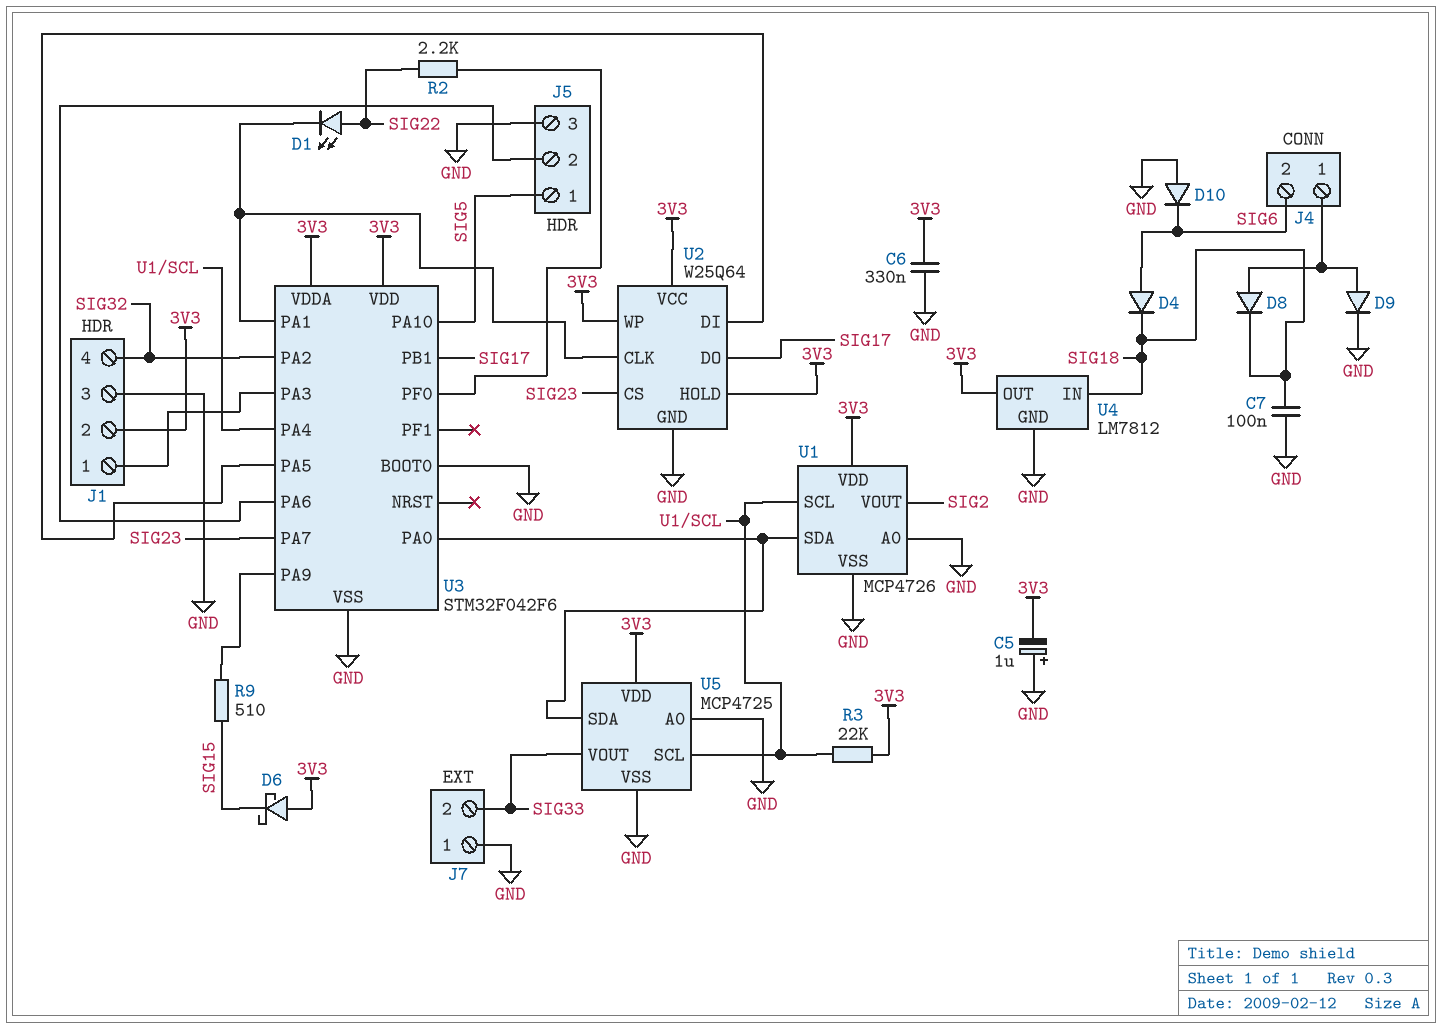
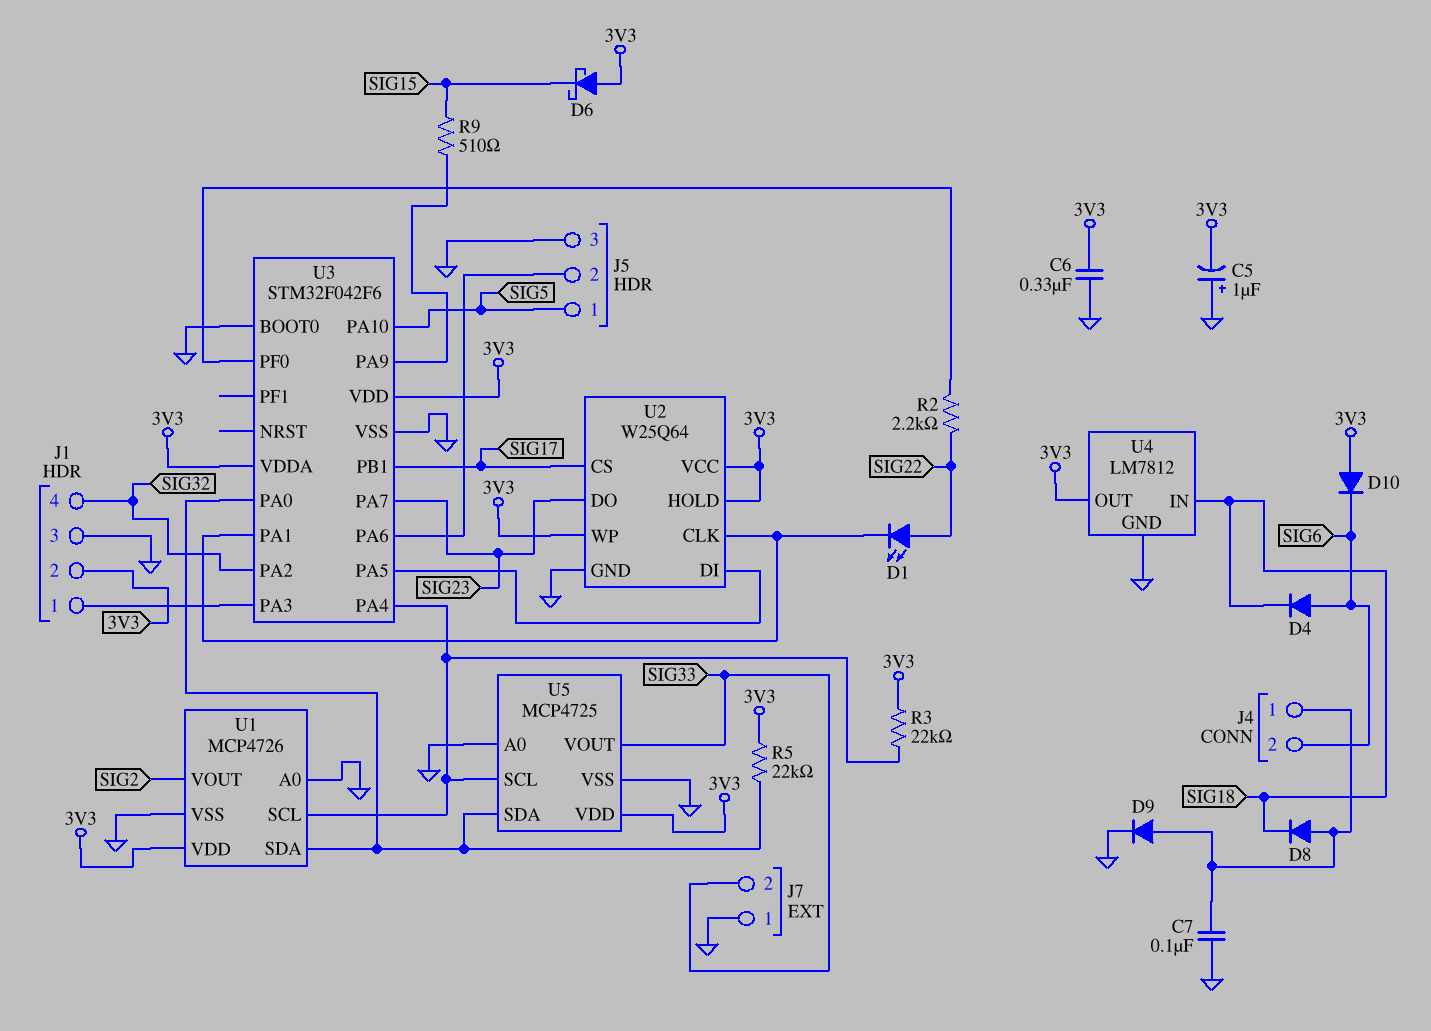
C7: 100nF (GND, SIG18) -> 100nF (GND, J4/1)
D10: diode (A GND, K SIG6) -> diode (A 3V3, K SIG6)
R5: none -> 22k (3V3, U1/SDA)
U2 pin CS: SIG23 -> SIG17
U2 pin DO: SIG17 -> SIG23

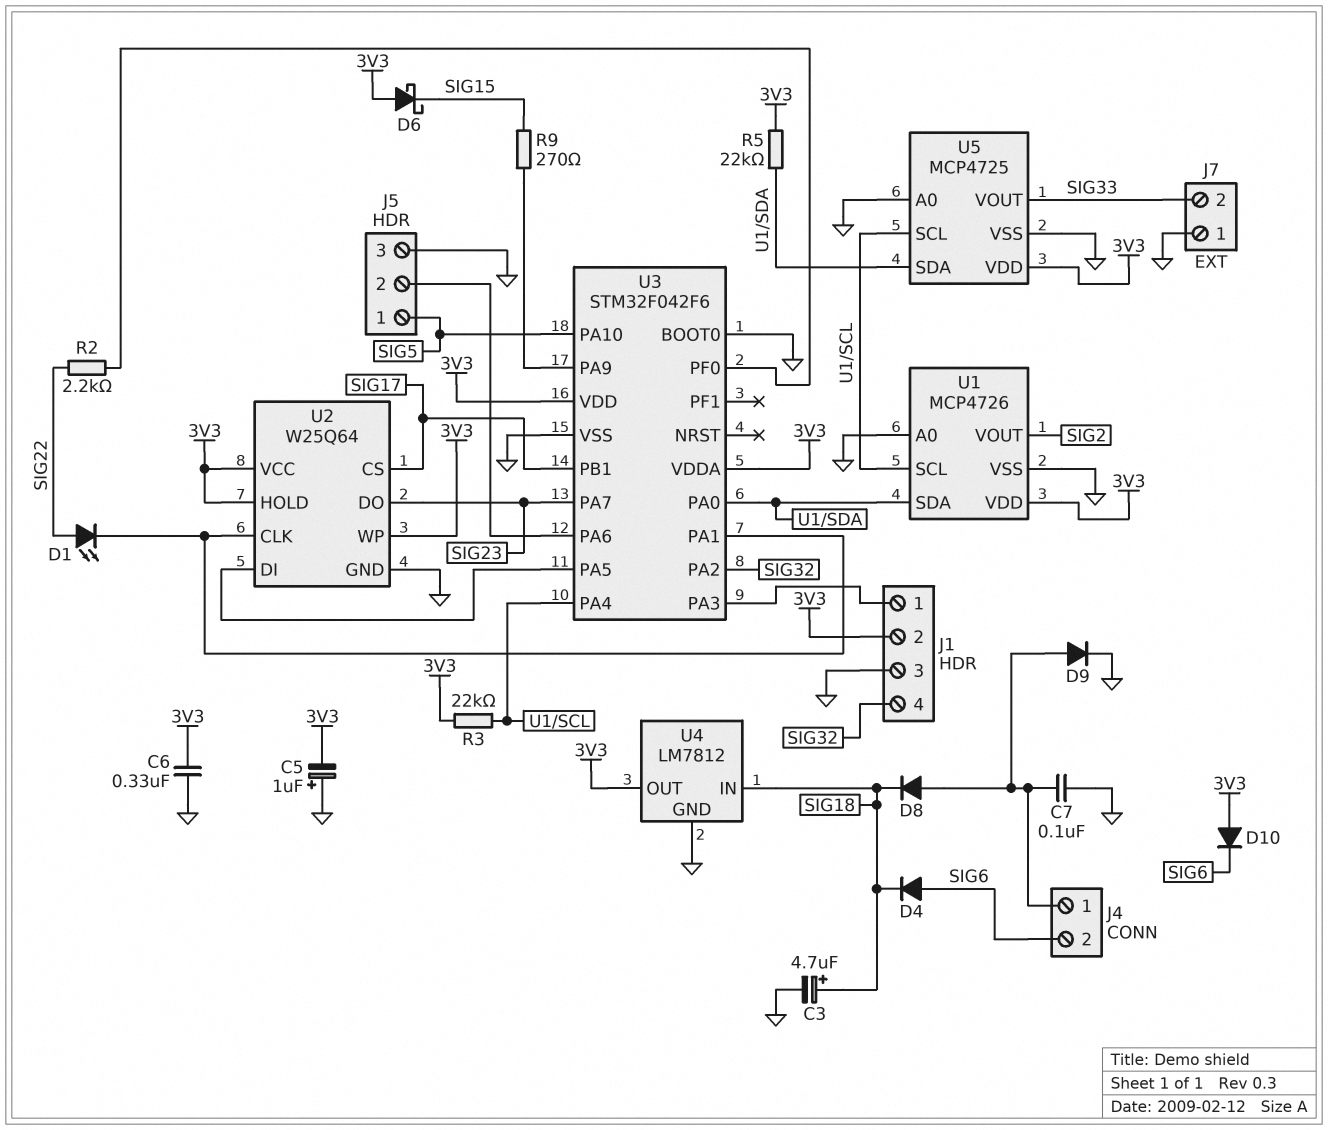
C3: none -> 4.7uF (plus SIG18, minus GND)
R9: 510 (SIG15, U3/PA9) -> 270 (SIG15, U3/PA9)

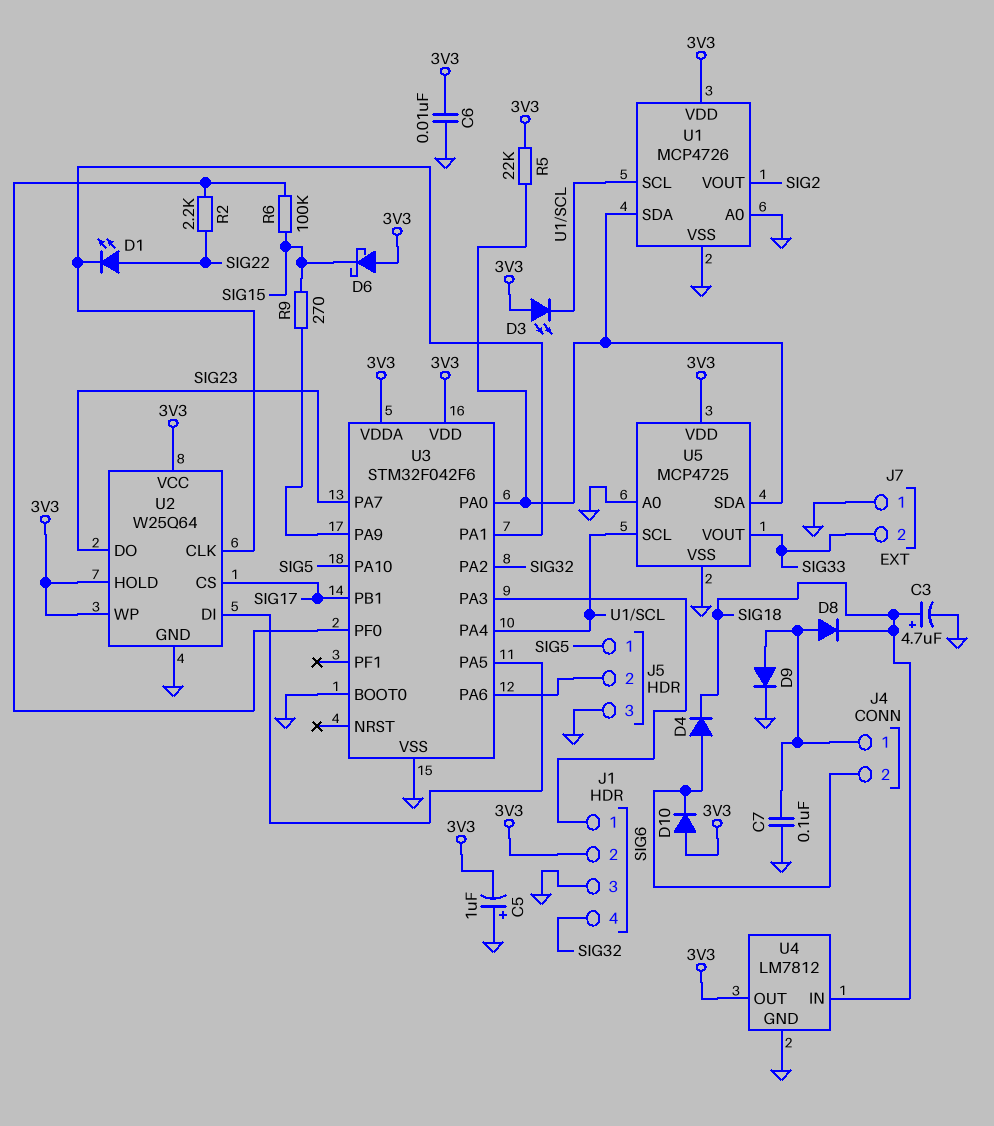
C6: 330nF (3V3, GND) -> 10nF (3V3, GND)
D3: none -> LED (A 3V3, K U1/SCL)
R3: 22k (3V3, U1/SCL) -> none
R6: none -> 100k (SIG15, U3/PF0)

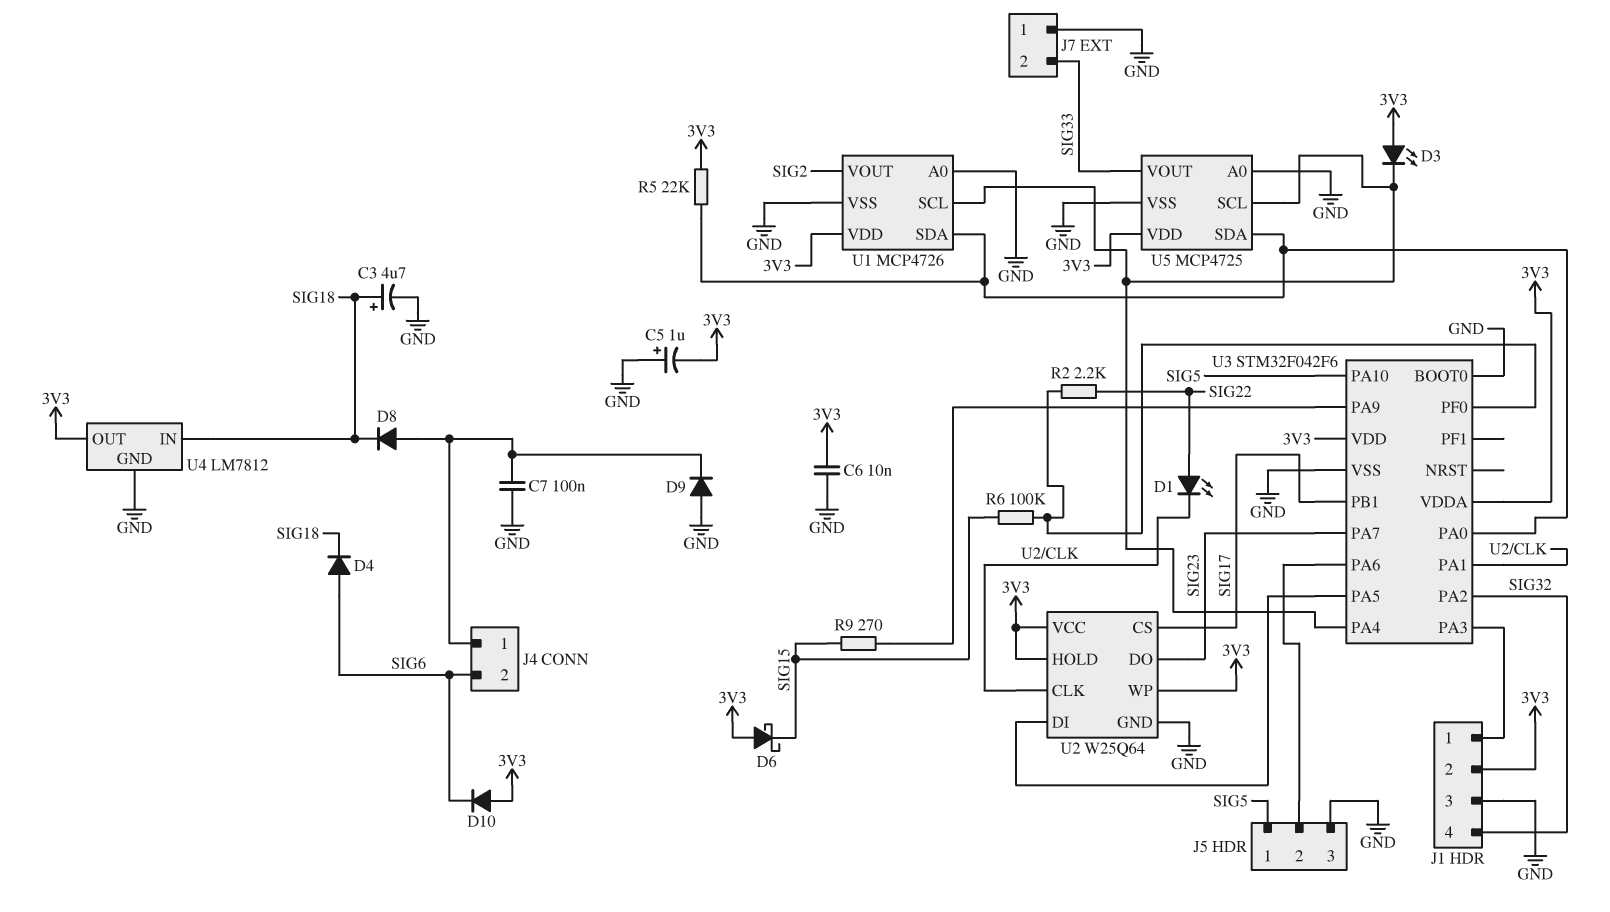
D9: diode (A J4/1, K GND) -> diode (A GND, K J4/1)

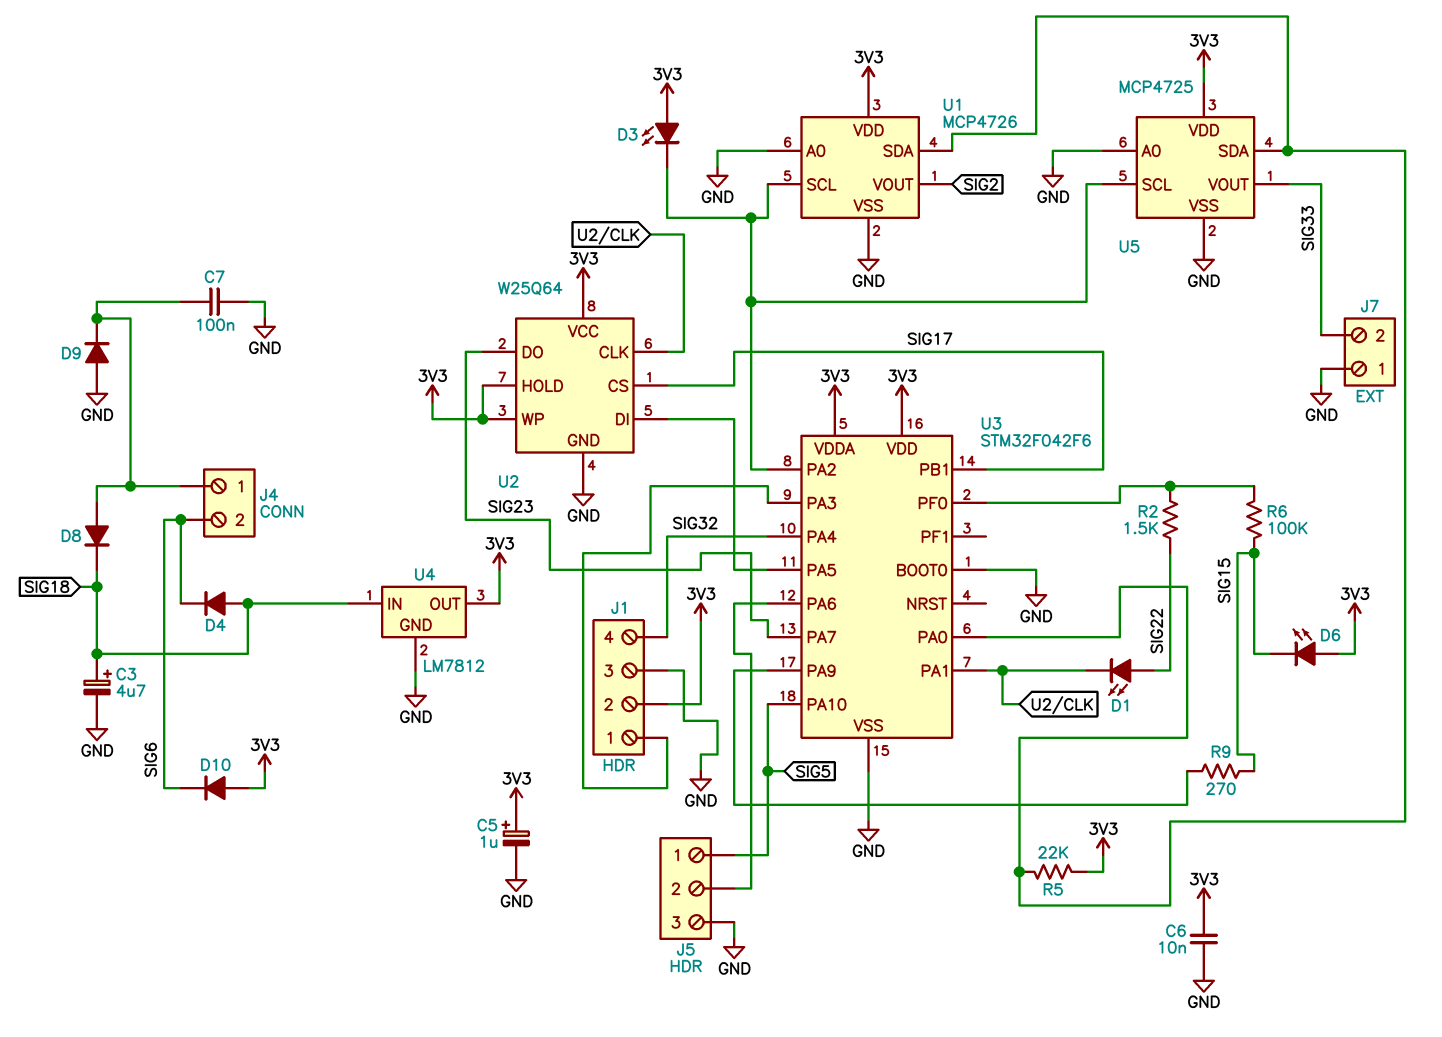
C5: 1uF (plus GND, minus 3V3) -> 1uF (plus 3V3, minus GND)
D4: diode (A SIG6, K SIG18) -> diode (A SIG18, K SIG6)
D6: schottky (A 3V3, K SIG15) -> LED (A 3V3, K SIG15)
R2: 2.2k (SIG22, U3/PF0) -> 1.5k (SIG22, U3/PF0)
U3 pin PA2: SIG32 -> U1/SCL
U3 pin PA4: U1/SCL -> SIG32

